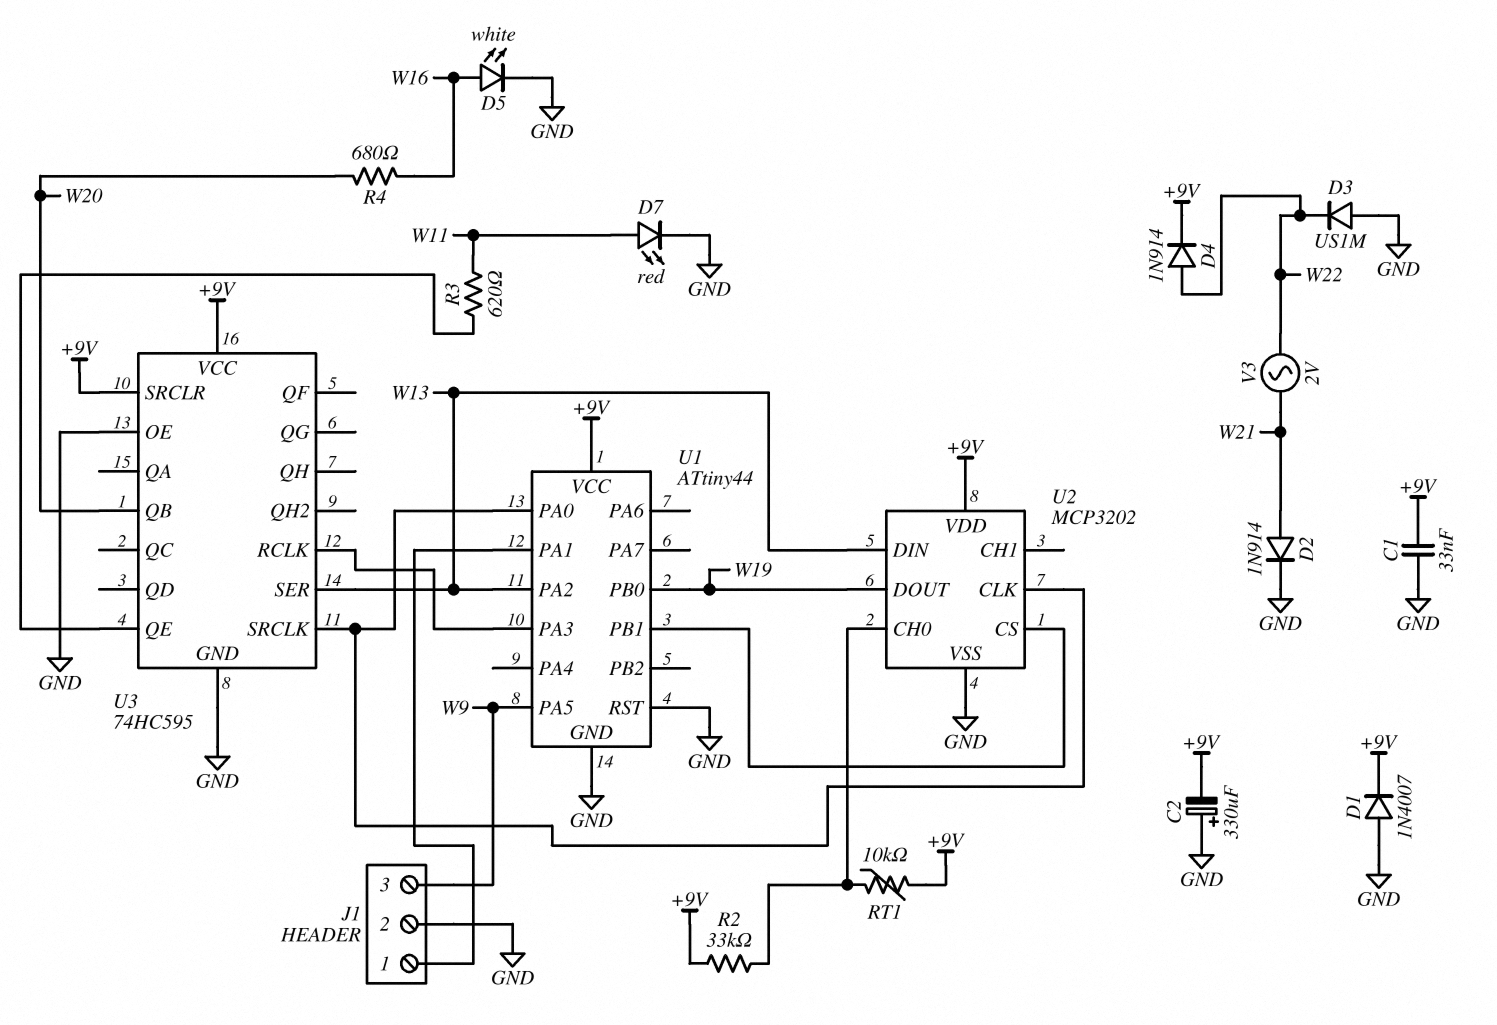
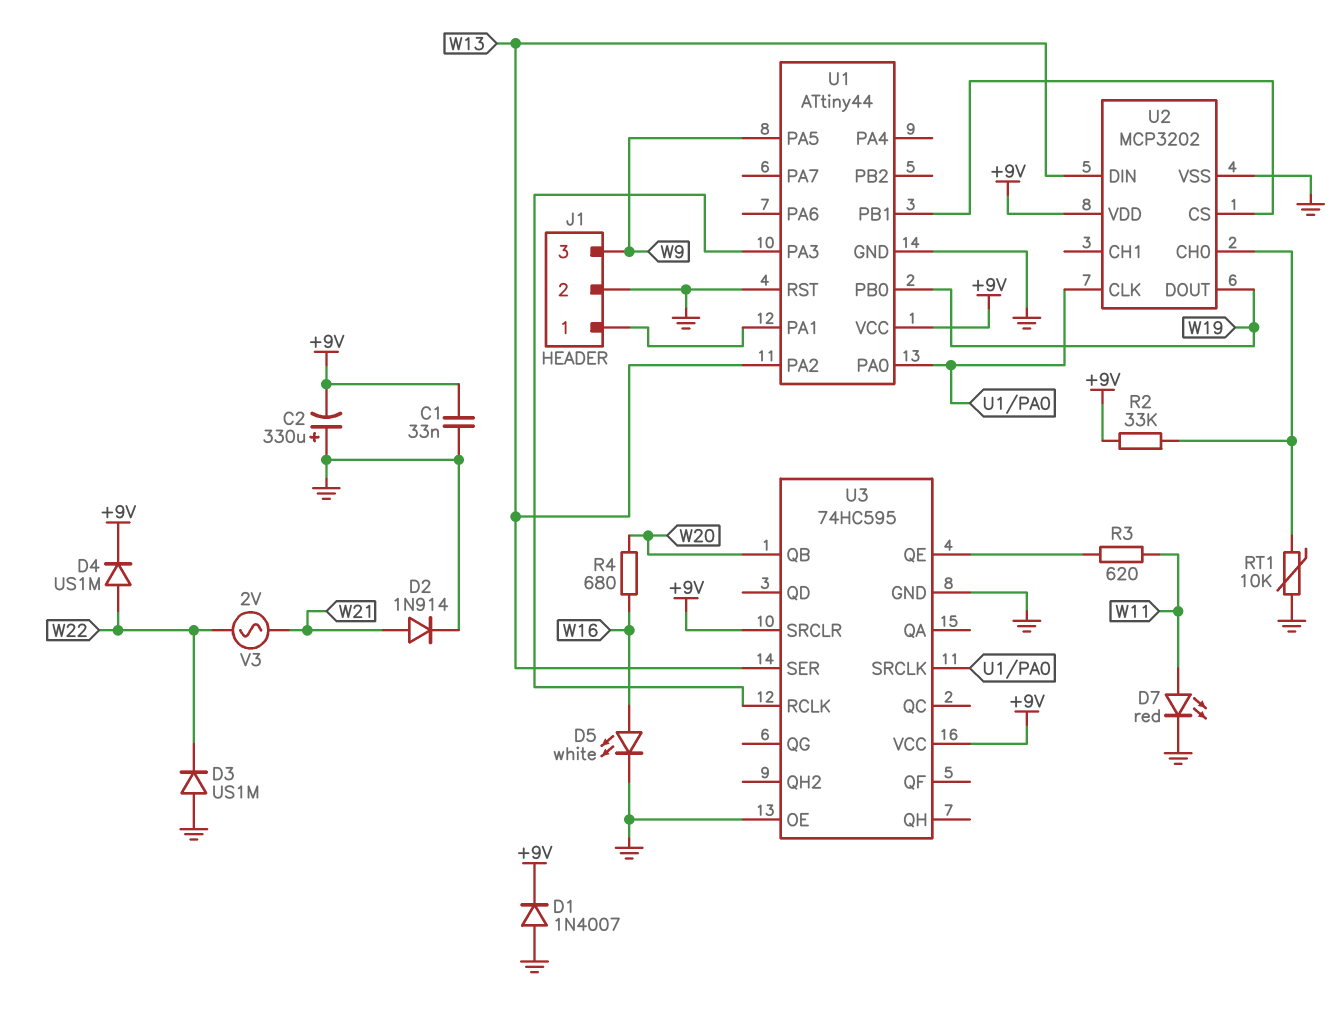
D4: diode 1N914 (A W22, K +9V) -> diode US1M (A W22, K +9V)
RT1: 10k (+9V, U2/CH0) -> 10k (GND, U2/CH0)

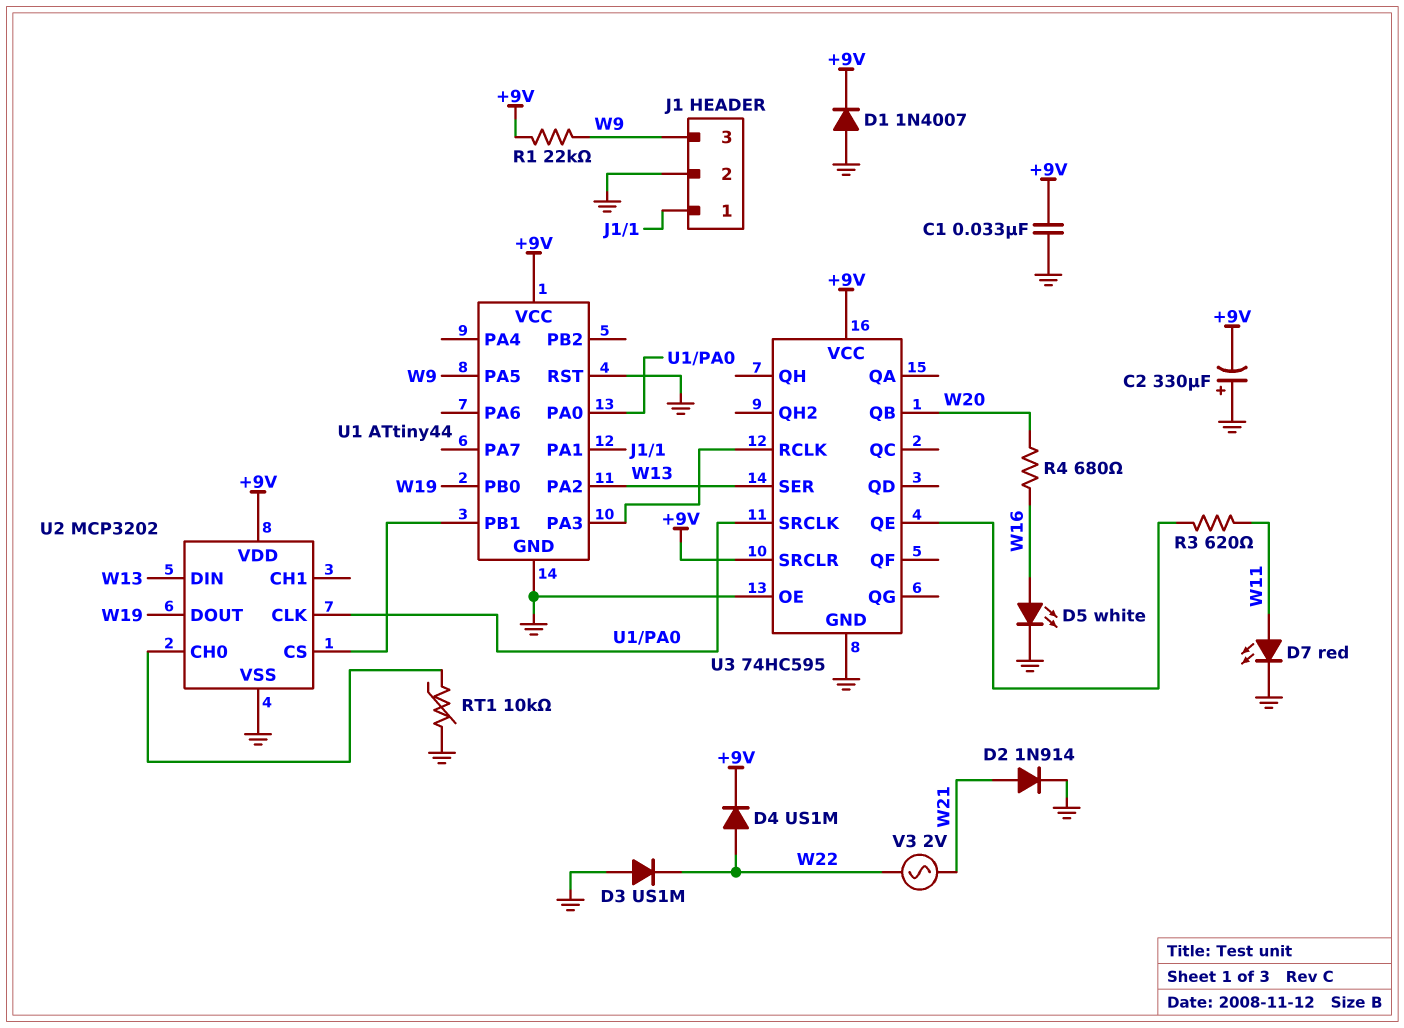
R1: none -> 22k (+9V, W9)
R2: 33k (+9V, U2/CH0) -> none

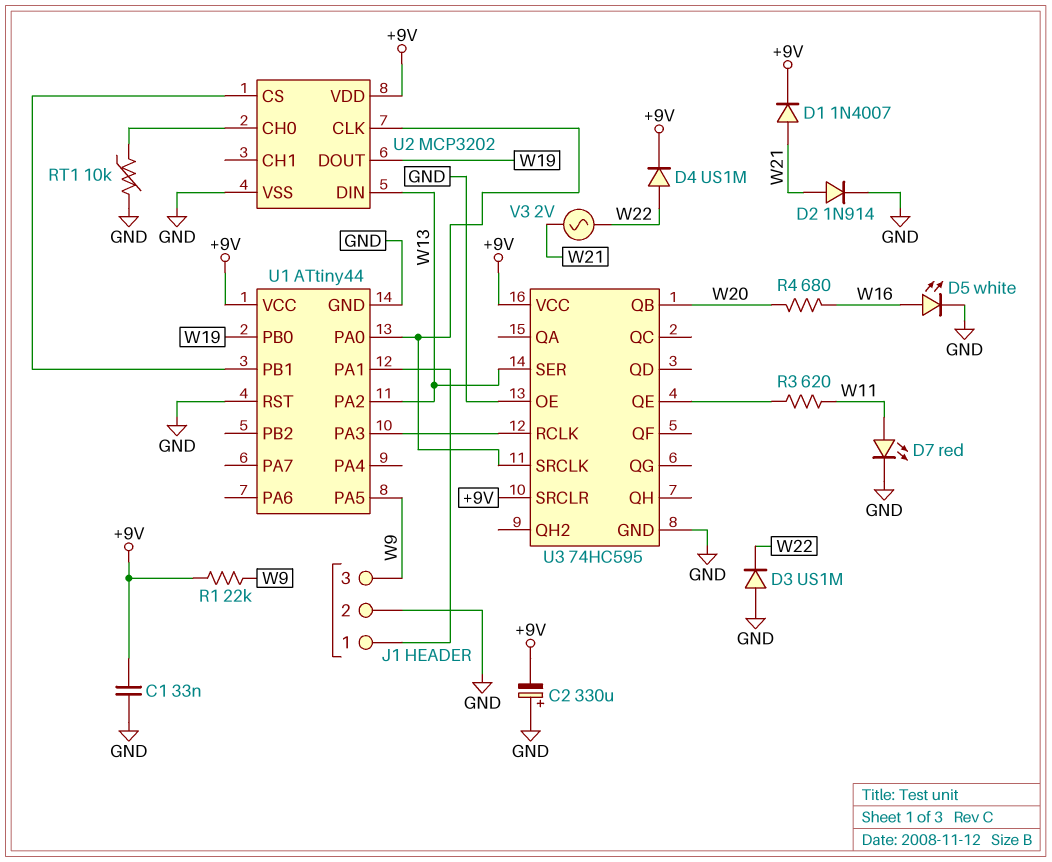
D1: diode 1N4007 (A GND, K +9V) -> diode 1N4007 (A W21, K +9V)

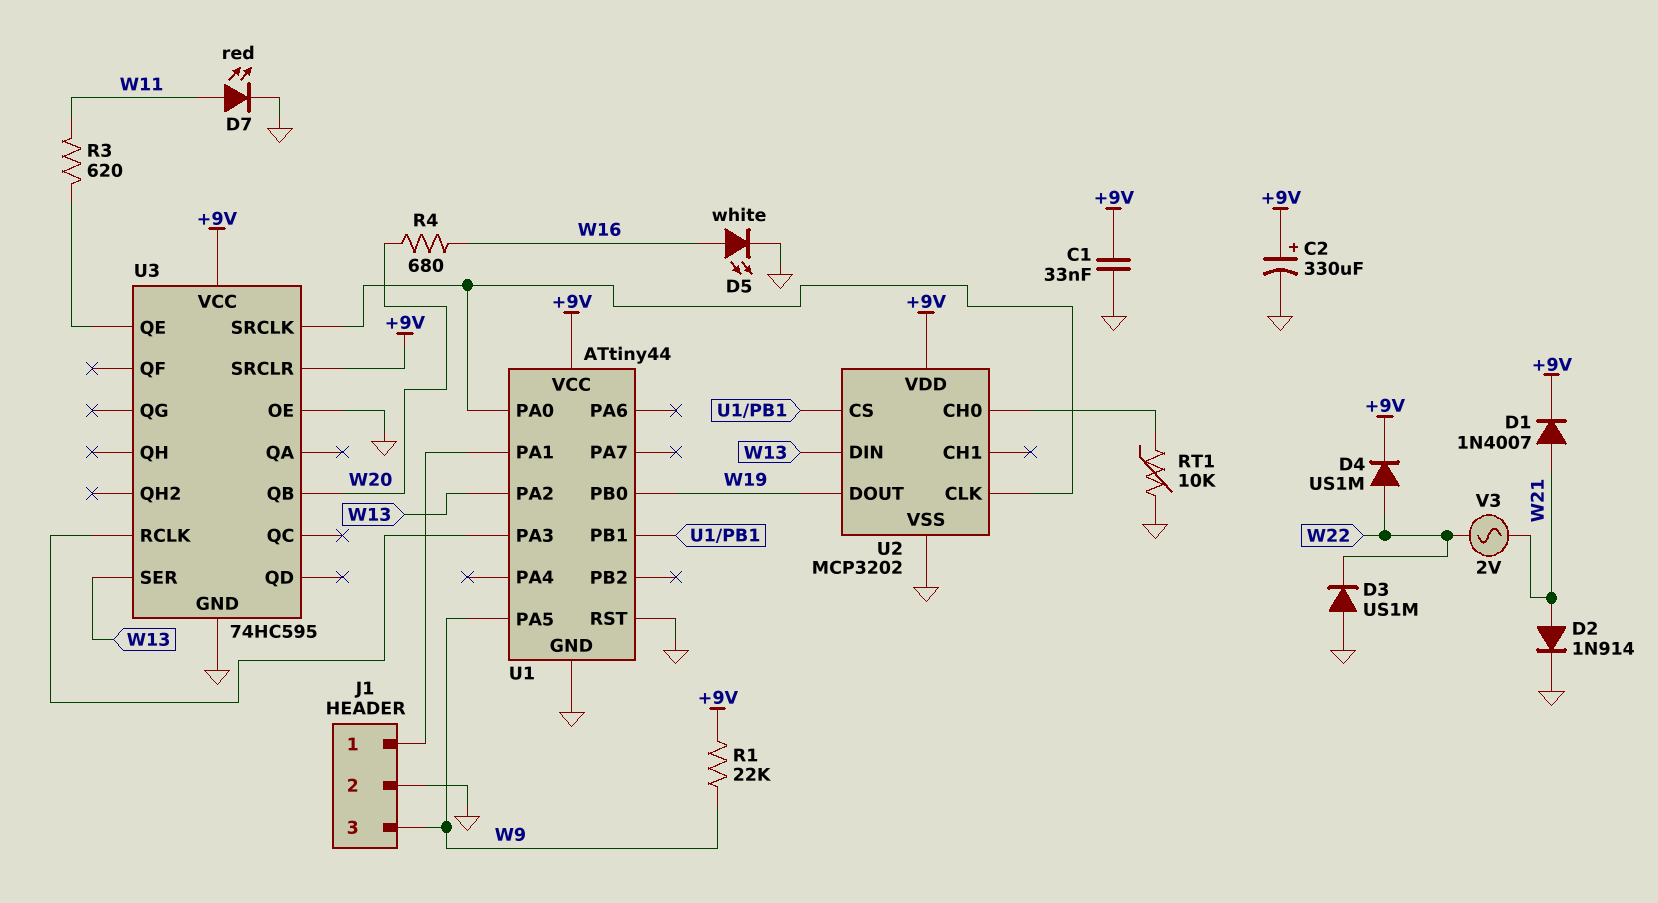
C2: 330uF (plus GND, minus +9V) -> 330uF (plus +9V, minus GND)

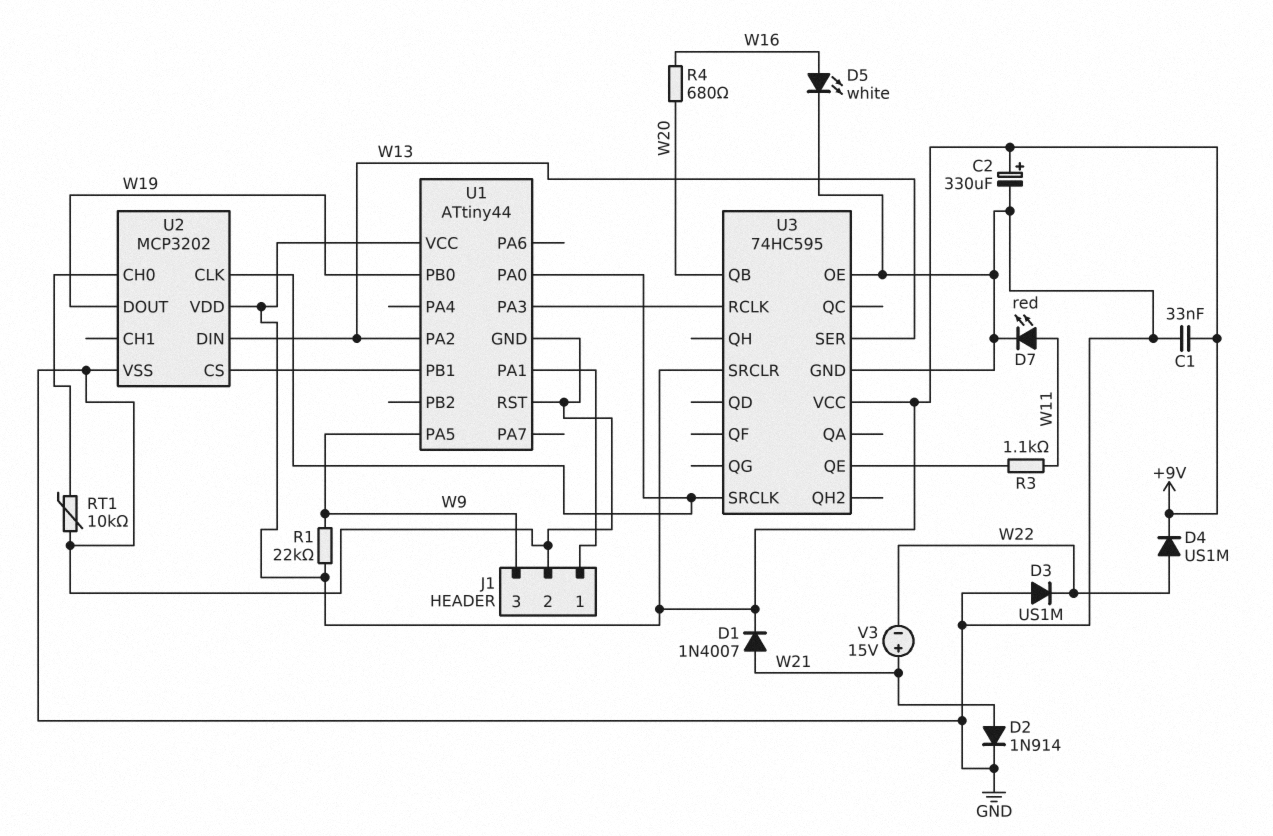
R3: 620 (U3/QE, W11) -> 1.1k (U3/QE, W11)
V3: AC 2V (W21, W22) -> 15V (plus W21, minus W22)

